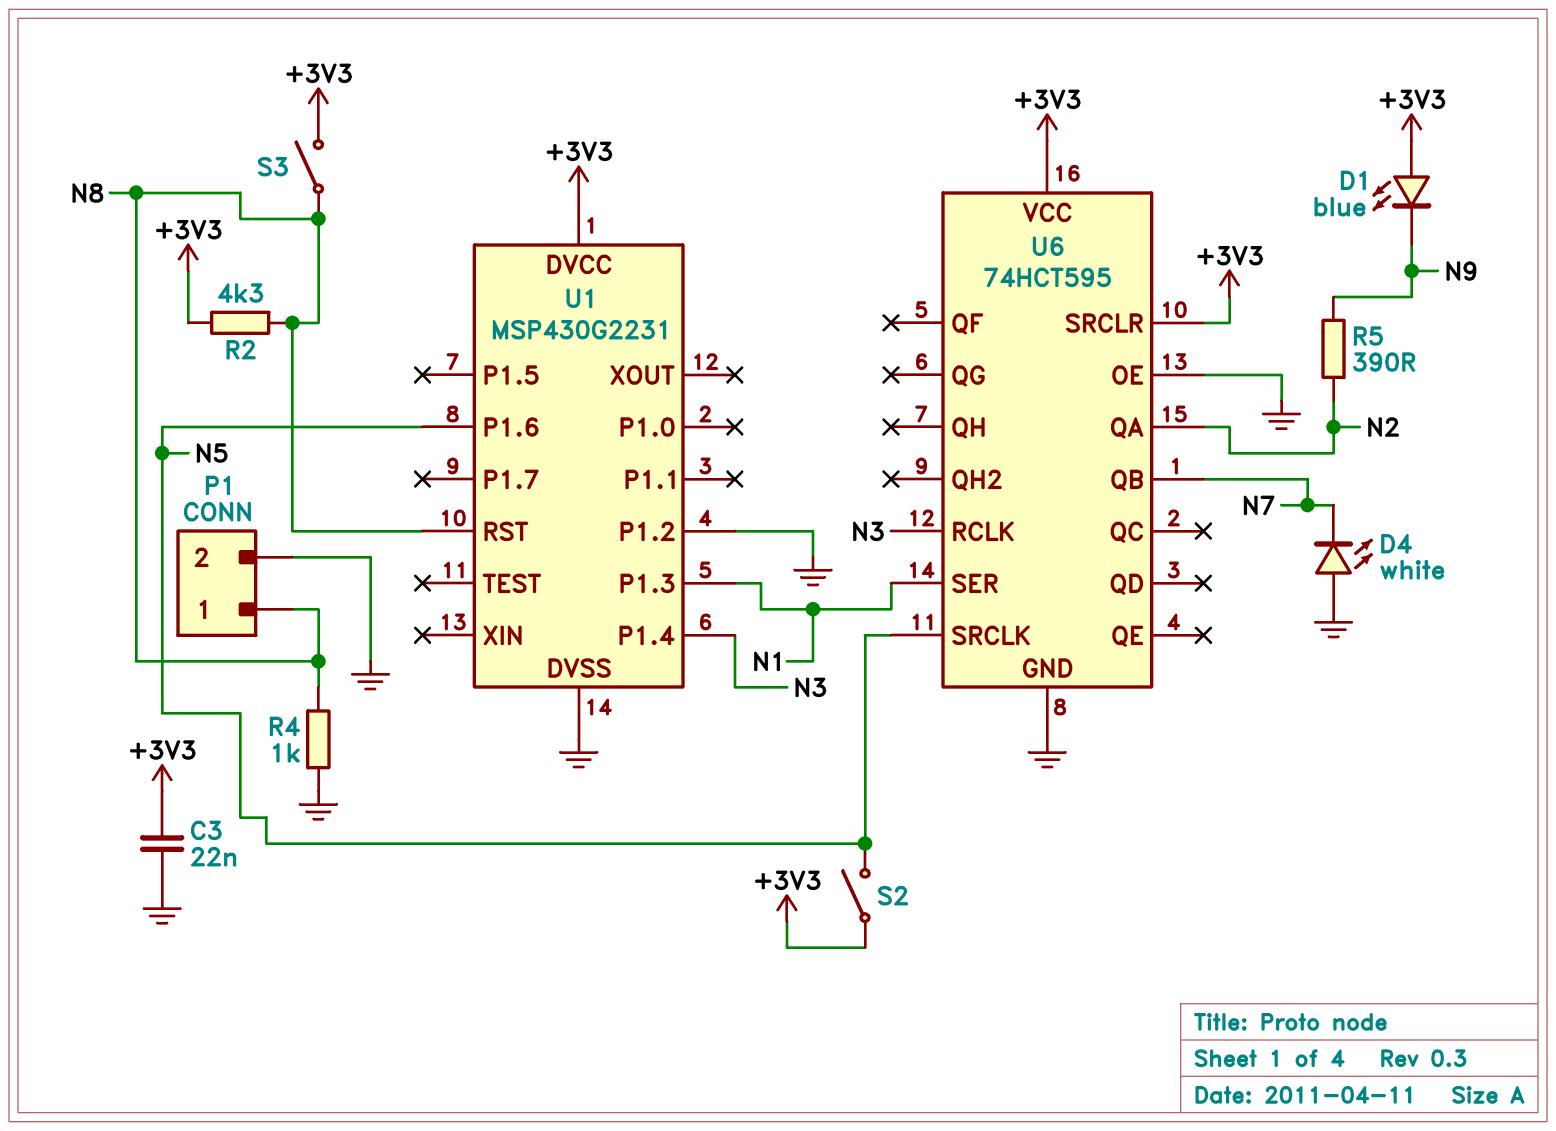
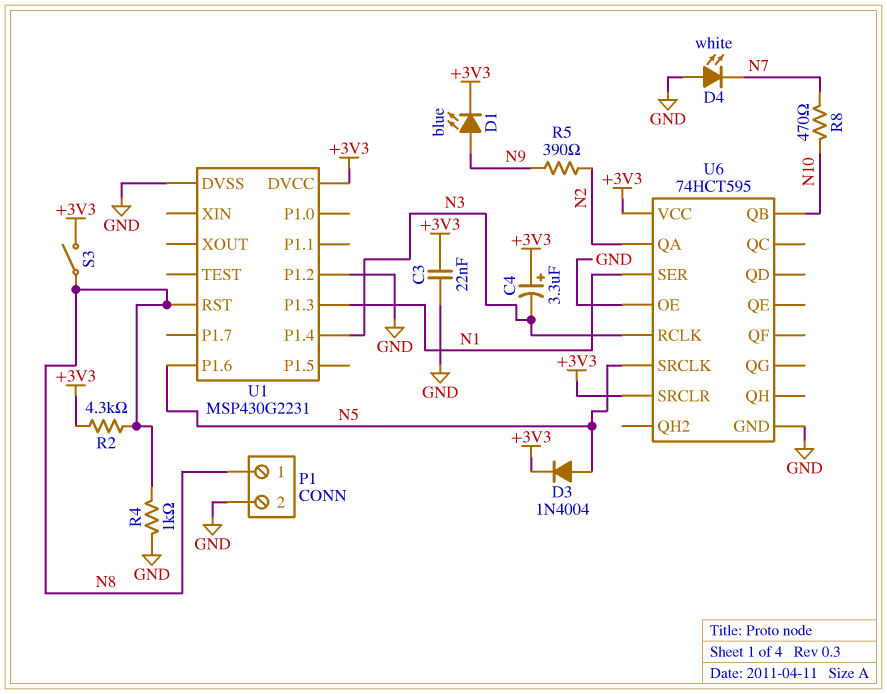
C4: none -> 3.3uF (plus +3V3, minus N3)
D1: LED blue (A +3V3, K N9) -> LED blue (A N9, K +3V3)
D3: none -> diode 1N4004 (A N5, K +3V3)
R8: none -> 470 (N7, N10)
S2: switch (+3V3, N5) -> none
U6 pin QB: N7 -> N10

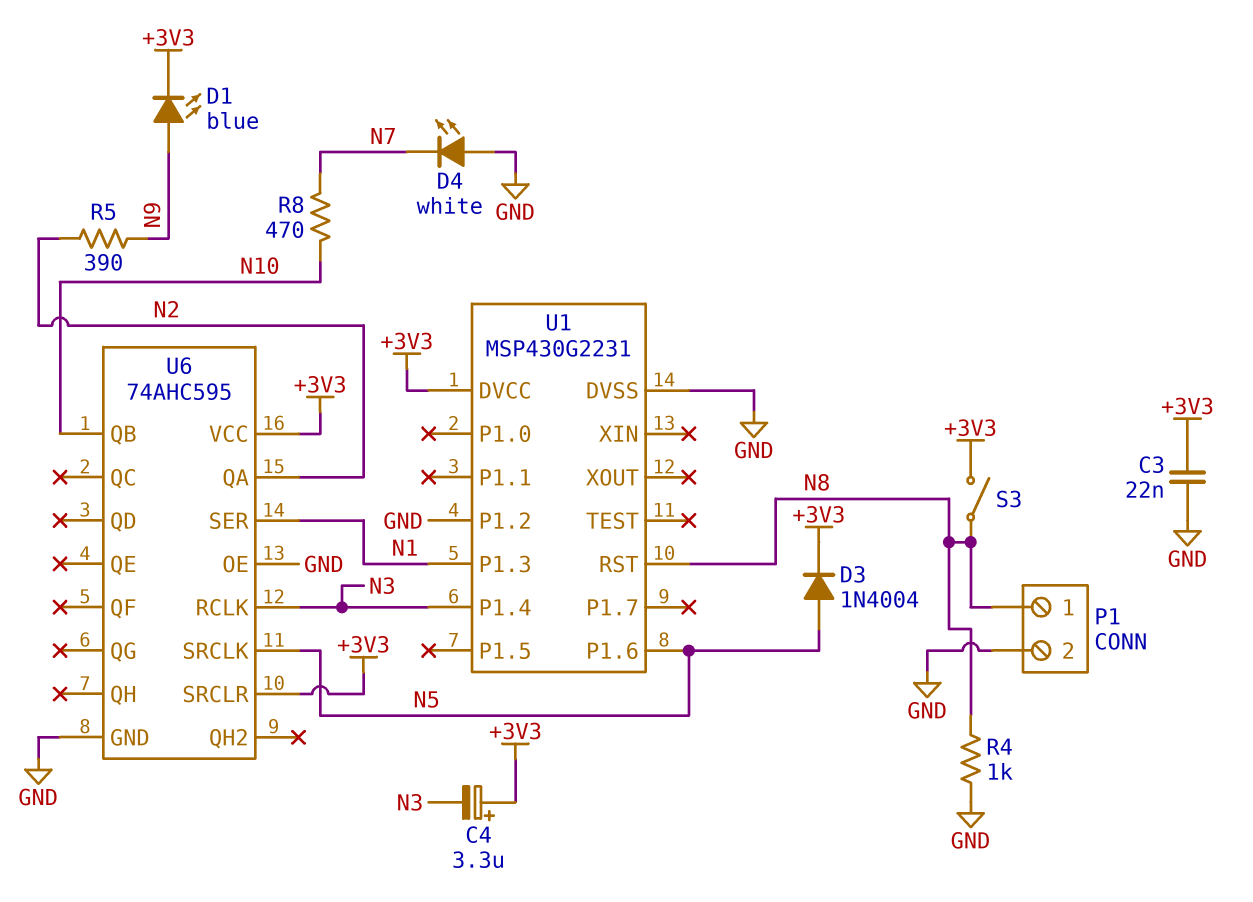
R2: 4.3k (+3V3, N8) -> none
U6: 74HCT595 -> 74AHC595

